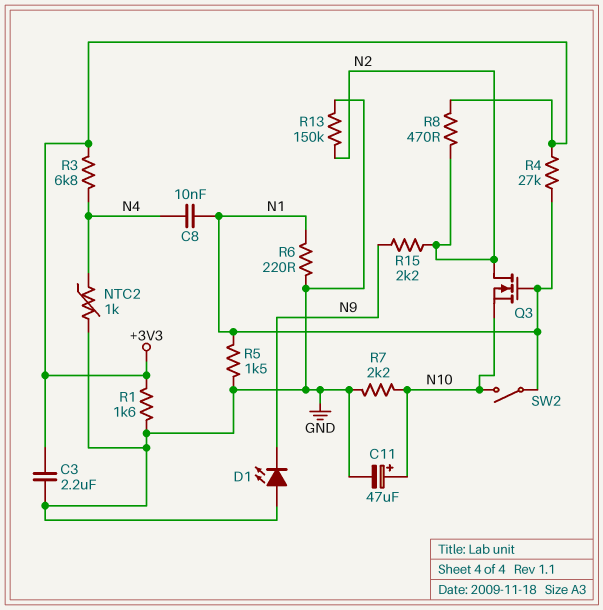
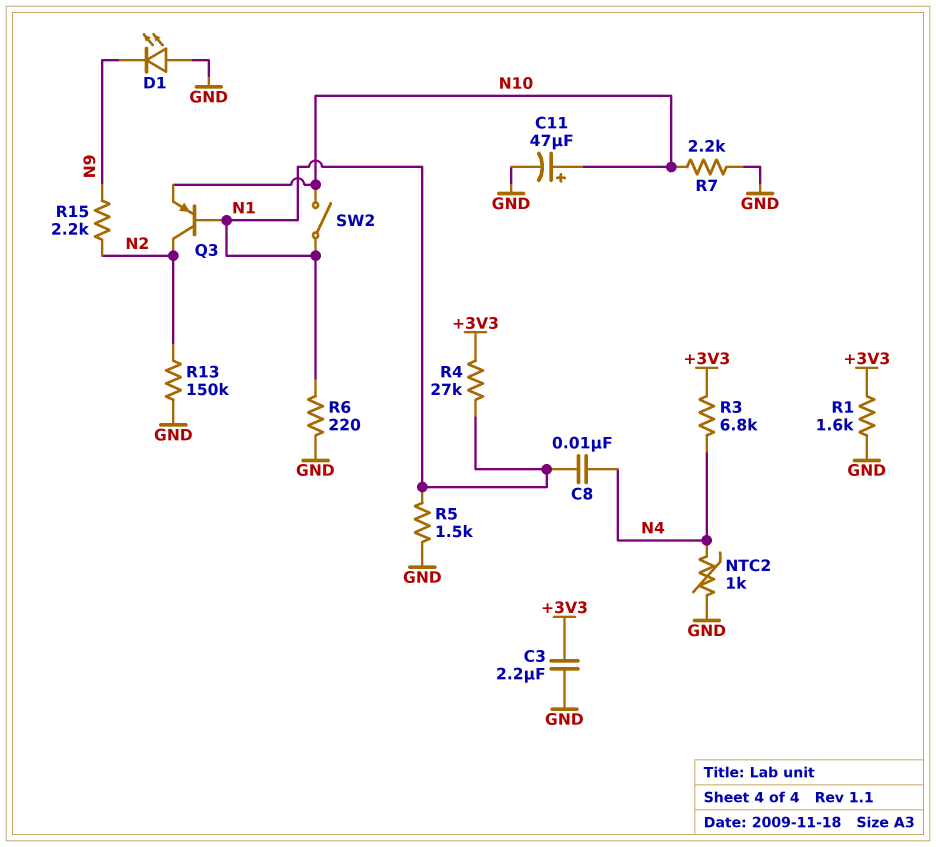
Q3: NMOS (G N1, D N2, S N10) -> PNP (B N1, C N2, E N10)
R8: 470 (+3V3, N2) -> none

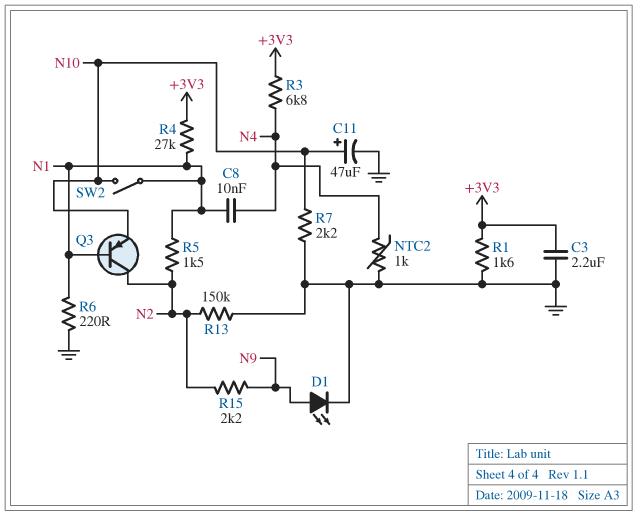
D1: LED (A GND, K N9) -> LED (A N9, K GND)
R5: 1.5k (GND, N1) -> 1.5k (N1, N2)

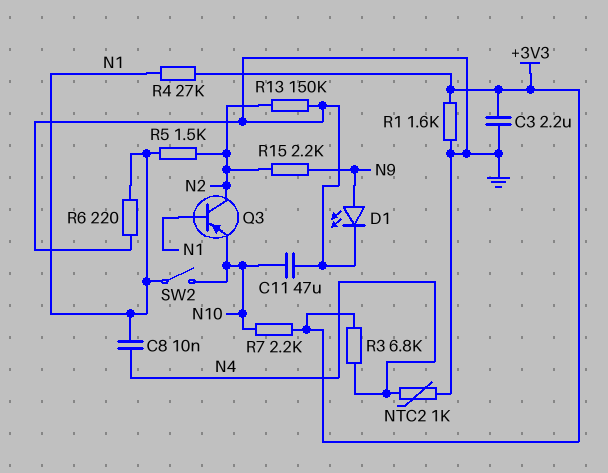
C11: 47uF (plus N10, minus GND) -> 47uF (GND, N10)
R7: 2.2k (GND, N10) -> 2.2k (+3V3, N10)

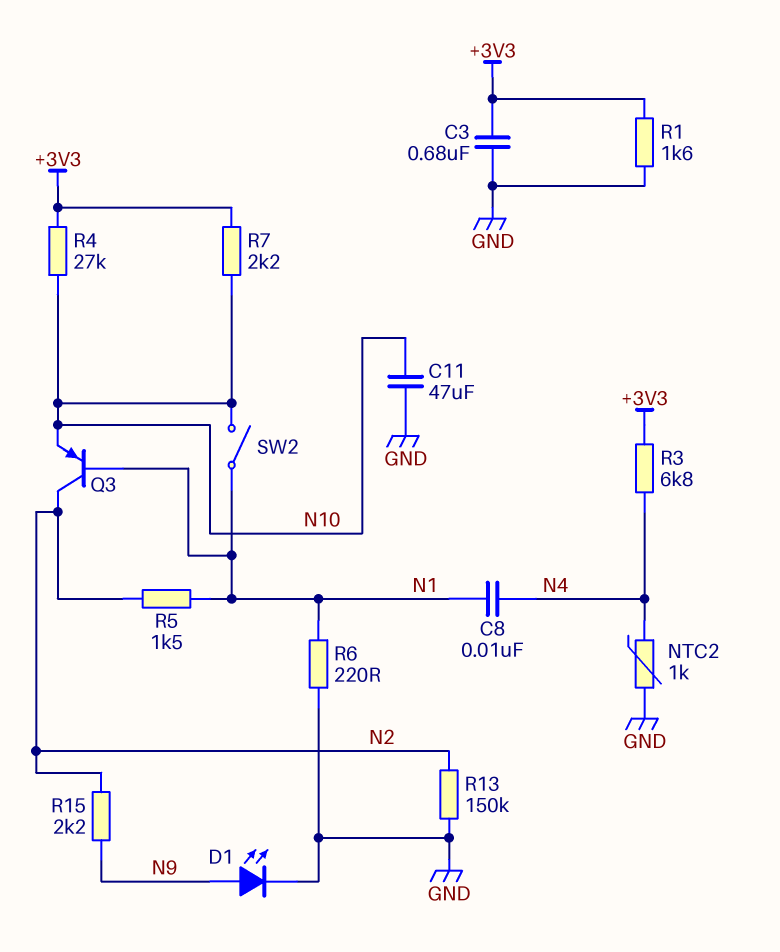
C3: 2.2uF (+3V3, GND) -> 680nF (+3V3, GND)
R4: 27k (+3V3, N1) -> 27k (+3V3, N10)

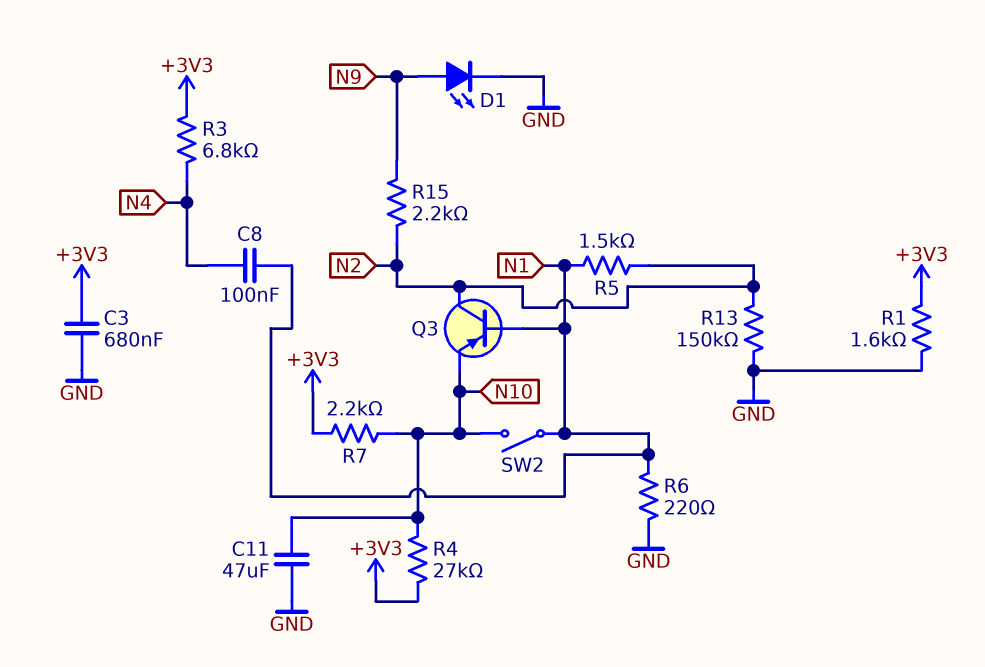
C8: 10nF (N1, N4) -> 100nF (N1, N4)
NTC2: 1k (GND, N4) -> none

